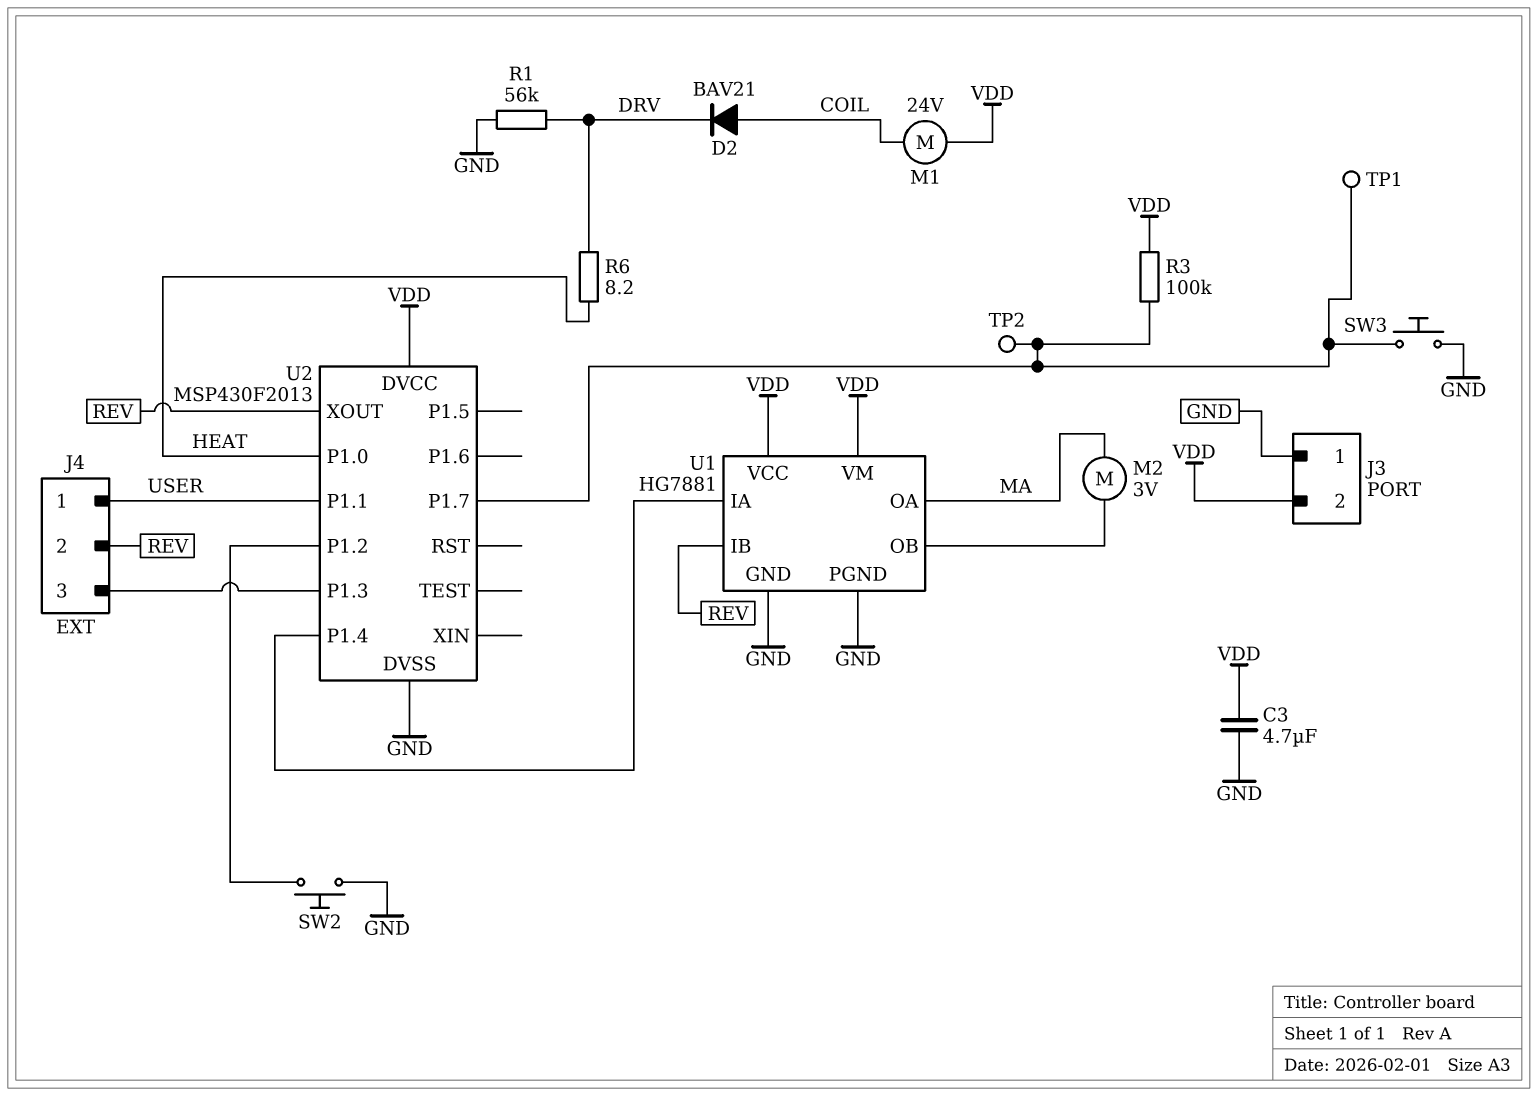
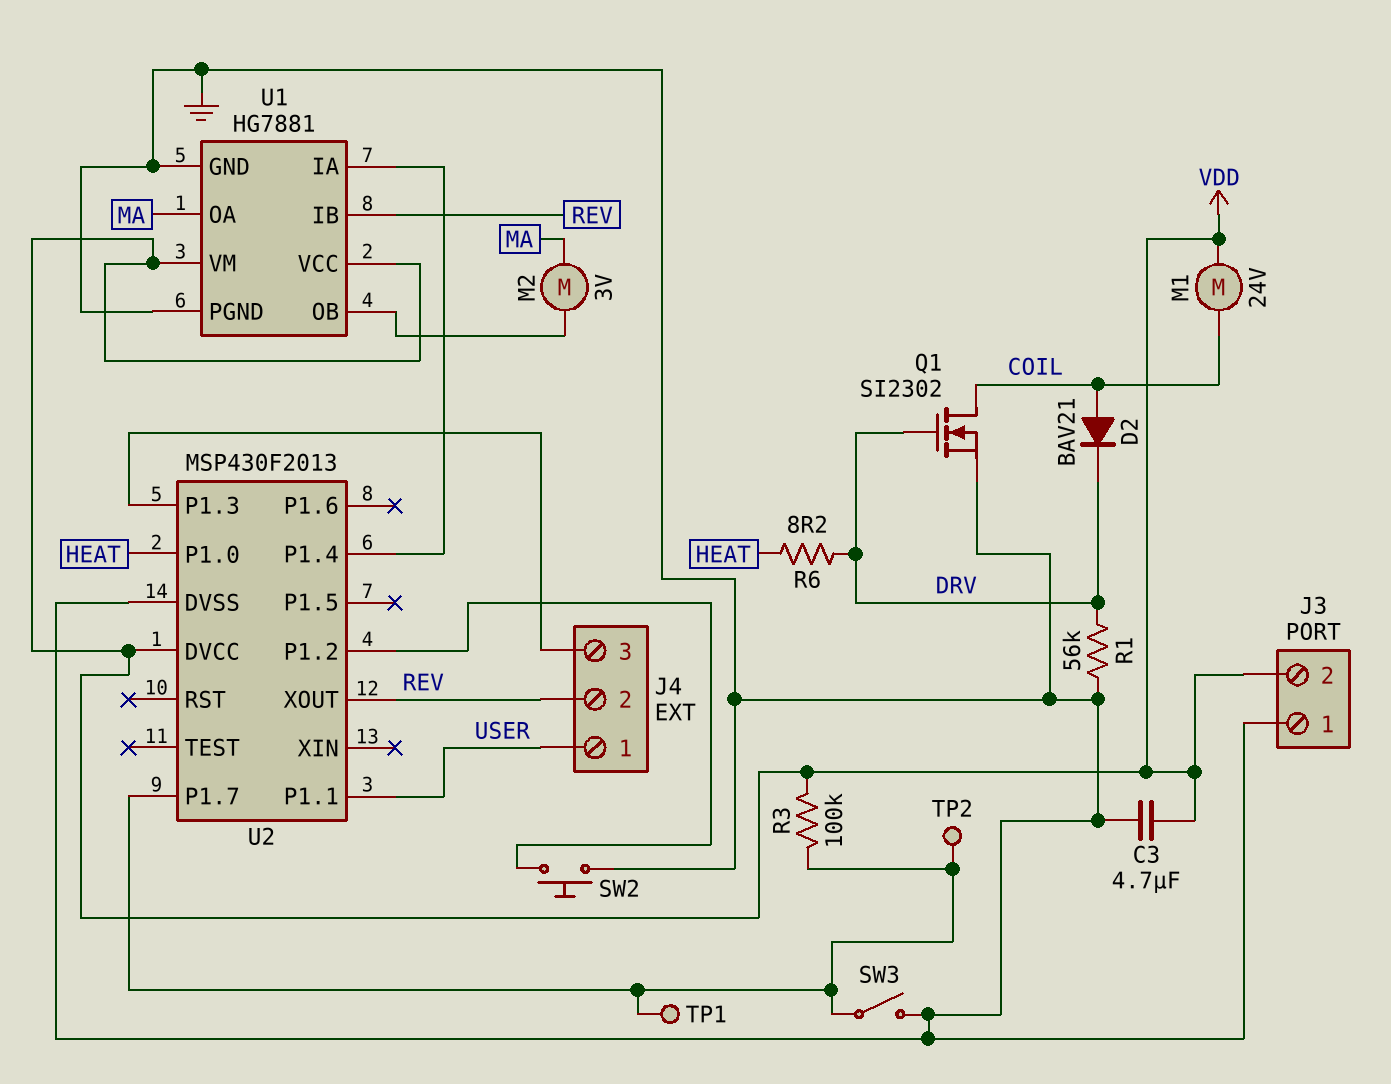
Q1: none -> NMOS SI2302 (G DRV, D COIL, S GND)
SW3: button (GND, U2/P1.7) -> switch (GND, U2/P1.7)

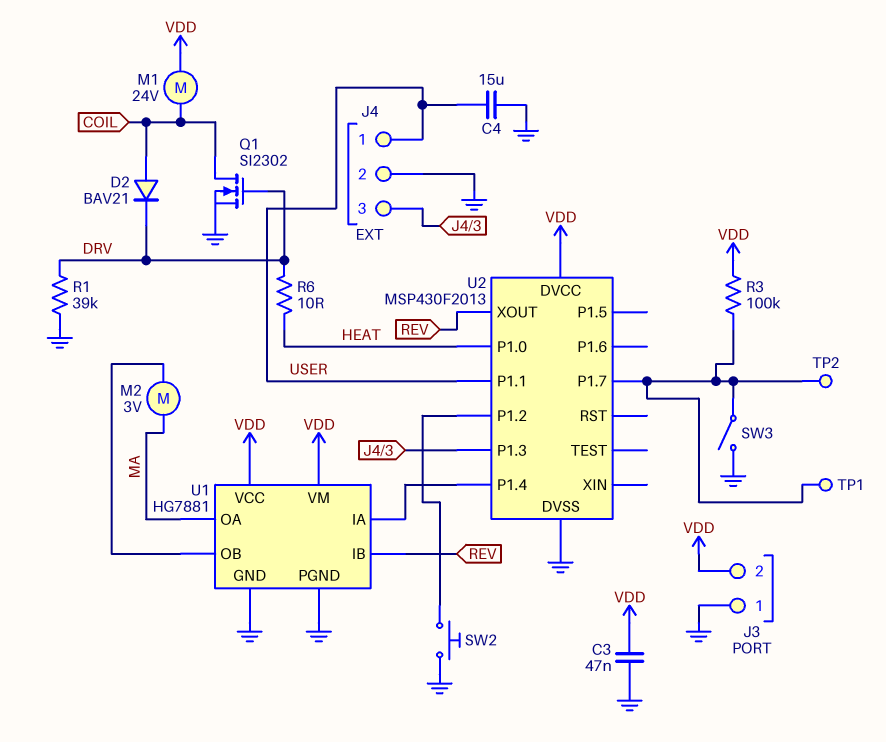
C3: 4.7uF (GND, VDD) -> 47nF (GND, VDD)
C4: none -> 15uF (GND, USER)
J4 pin 2: REV -> GND
R1: 56k (DRV, GND) -> 39k (DRV, GND)
R6: 8.2 (DRV, HEAT) -> 10 (DRV, HEAT)

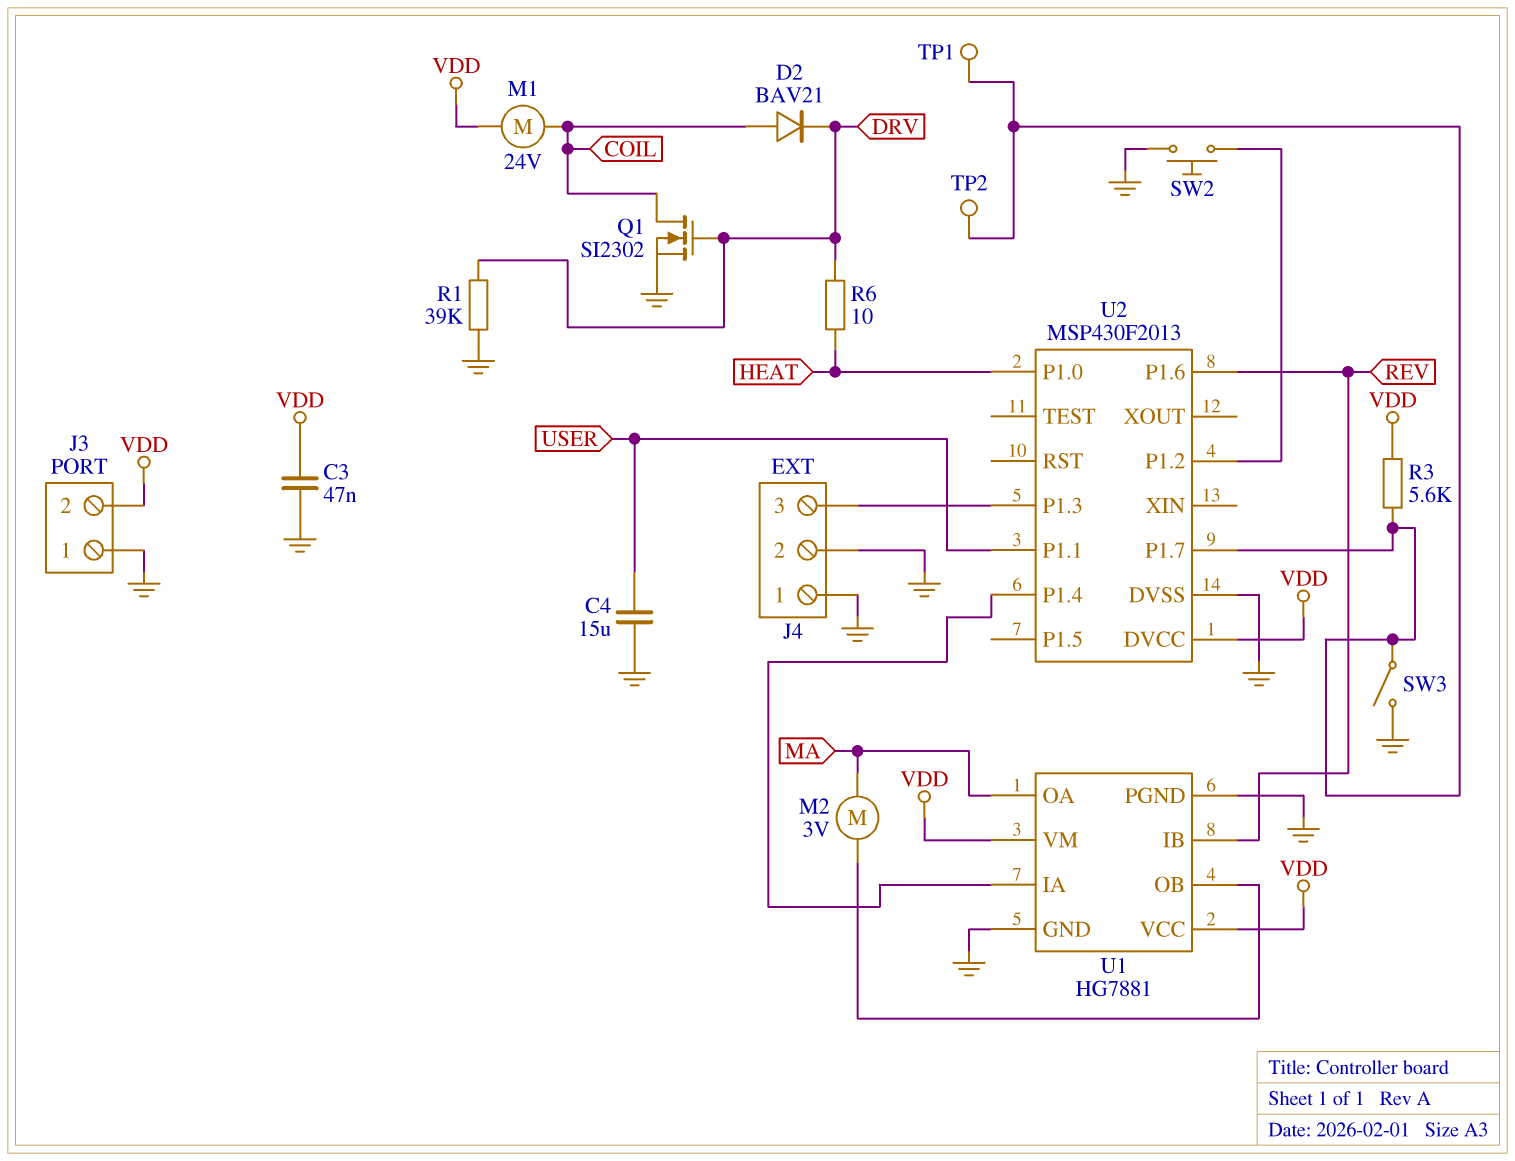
J4 pin 1: USER -> GND
R3: 100k (U2/P1.7, VDD) -> 5.6k (U2/P1.7, VDD)
U2 pin P1.6: none -> REV
U2 pin XOUT: REV -> none

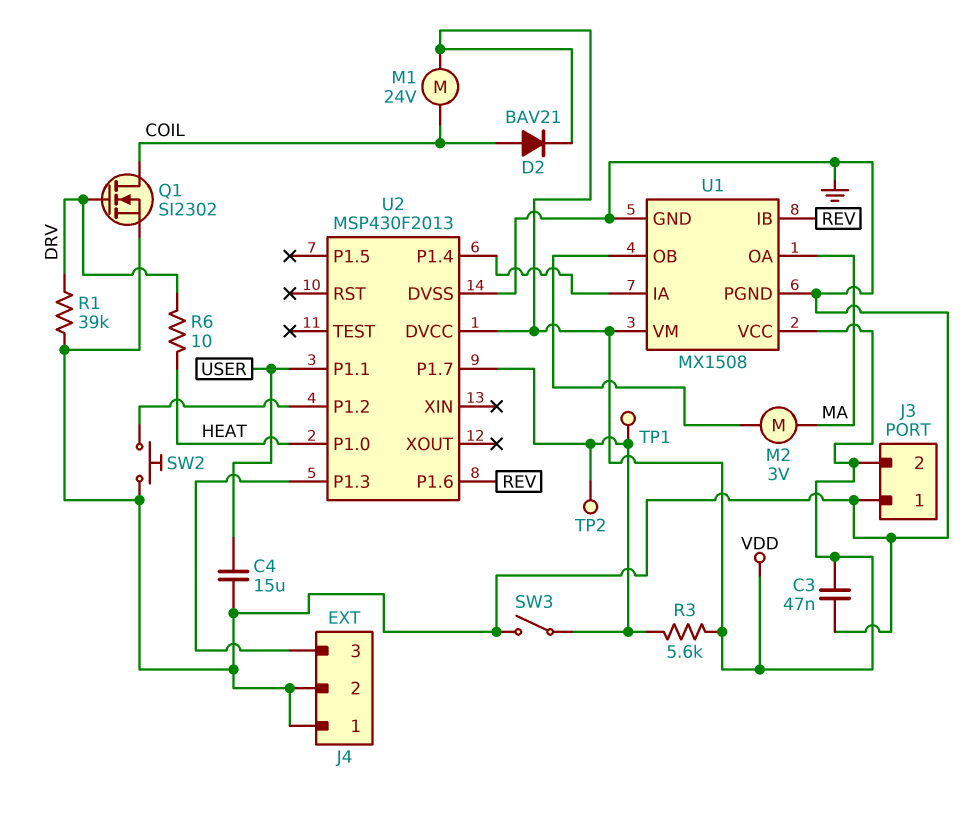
D2: diode BAV21 (A COIL, K DRV) -> diode BAV21 (A COIL, K VDD)
U1: HG7881 -> MX1508

